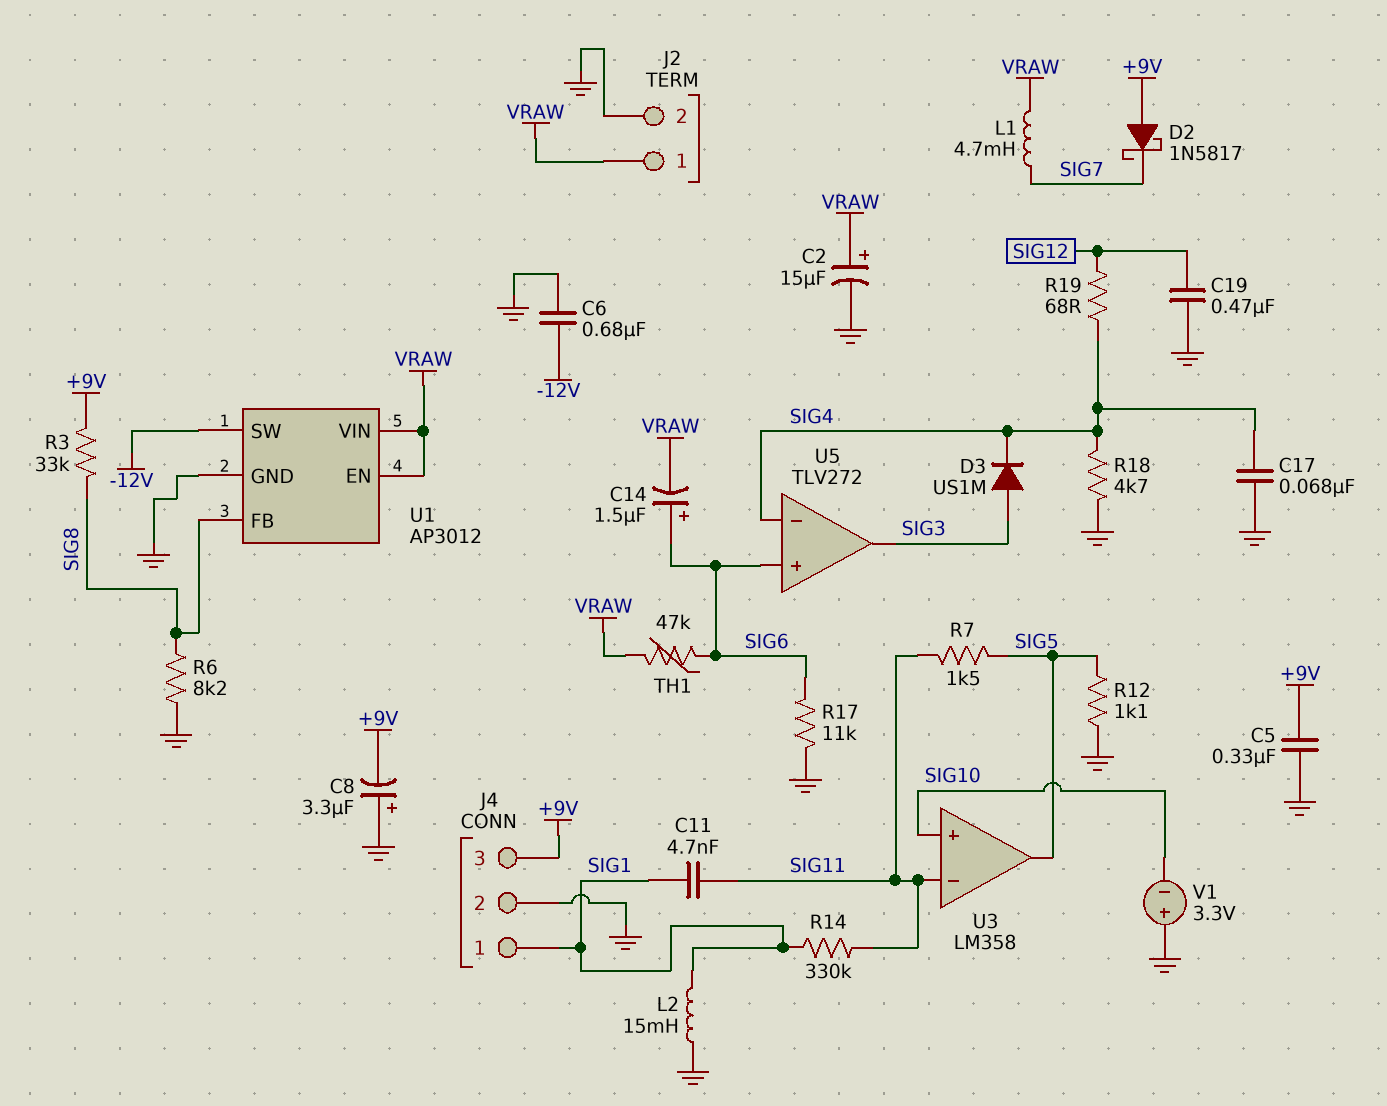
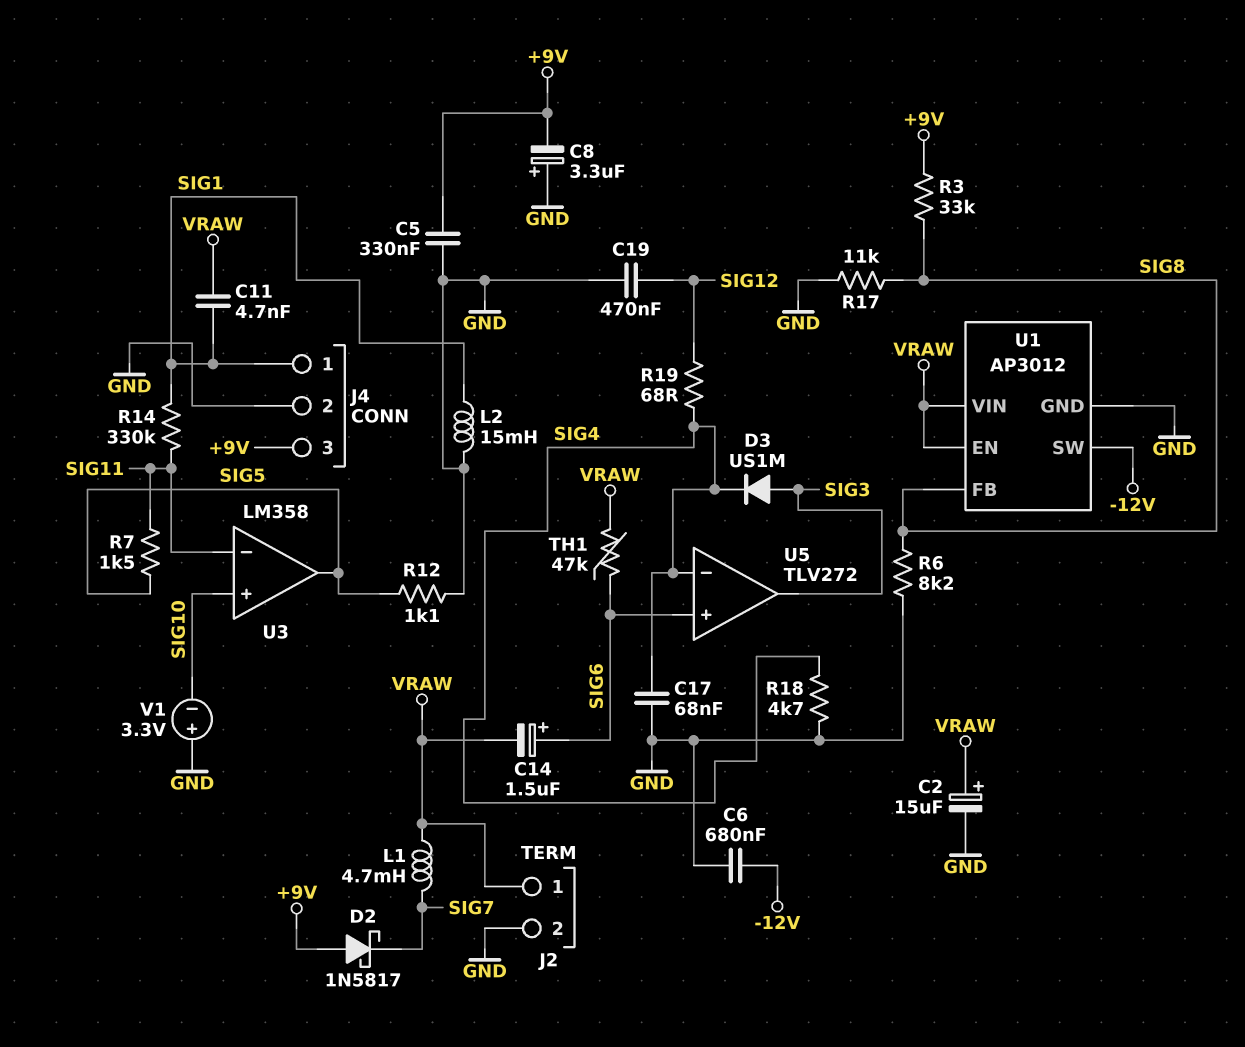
C11: 4.7nF (SIG1, SIG11) -> 4.7nF (SIG1, VRAW)
R17: 11k (GND, SIG6) -> 11k (GND, SIG8)

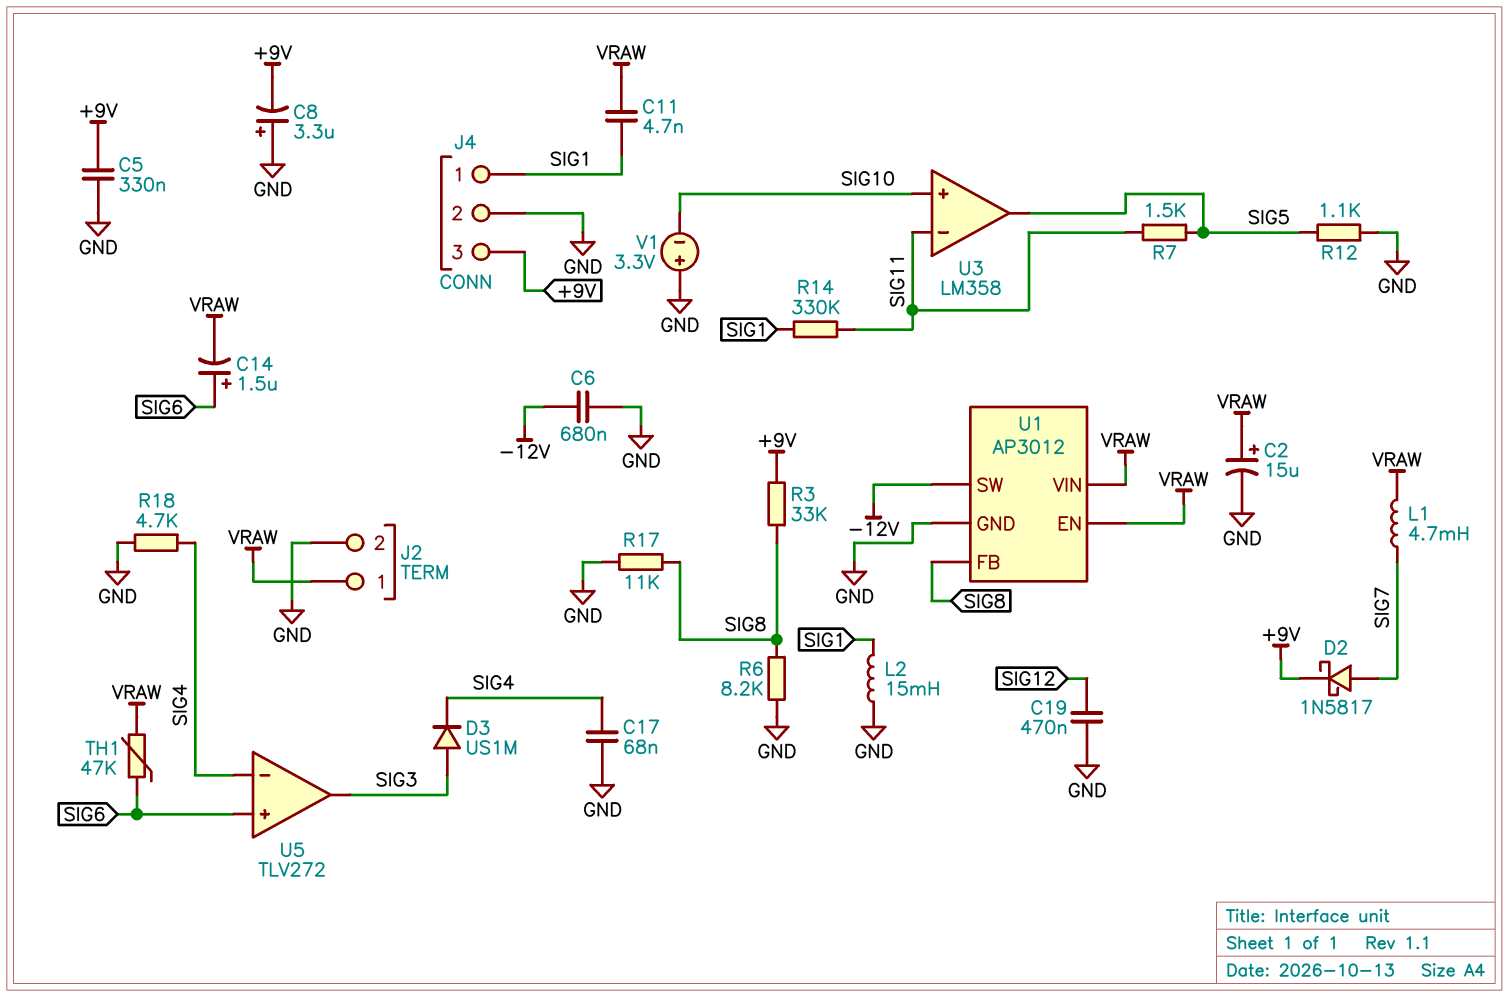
D2: schottky 1N5817 (A +9V, K SIG7) -> schottky 1N5817 (A SIG7, K +9V)
R19: 68 (SIG4, SIG12) -> none

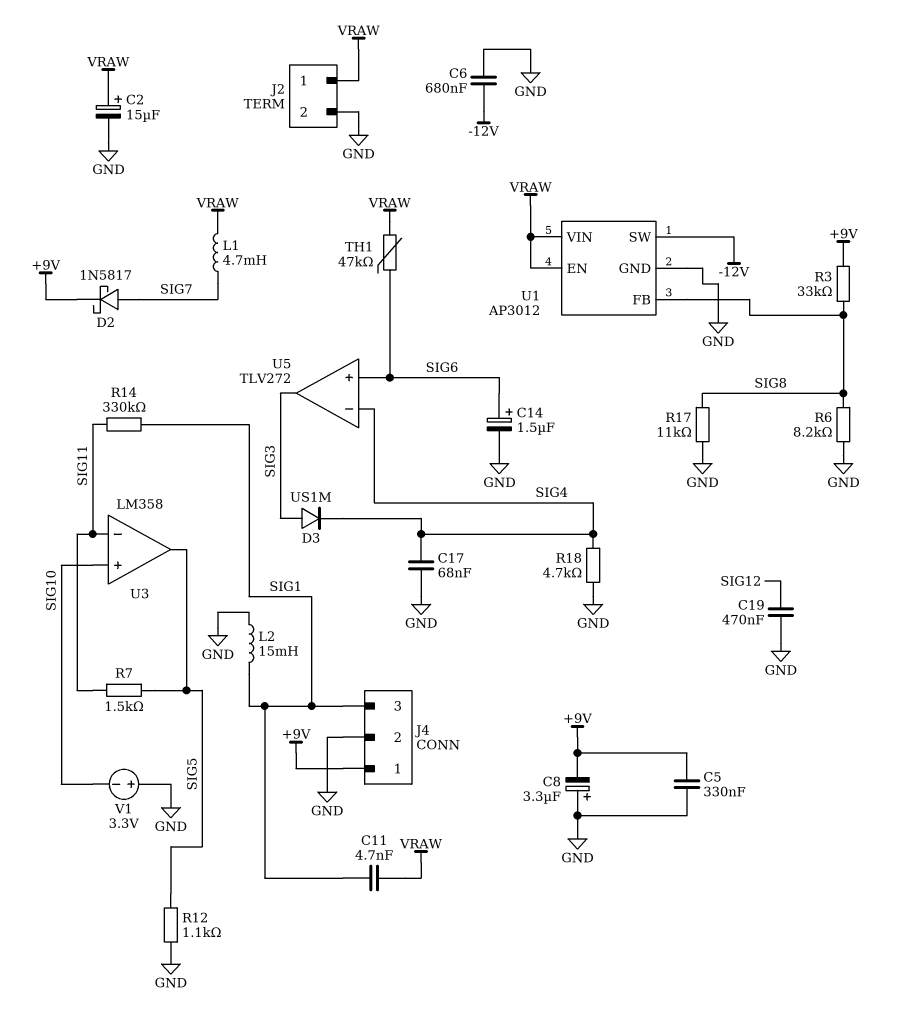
C14: 1.5uF (plus SIG6, minus VRAW) -> 1.5uF (plus SIG6, minus GND)
J4 pin 1: SIG1 -> +9V
J4 pin 3: +9V -> SIG1

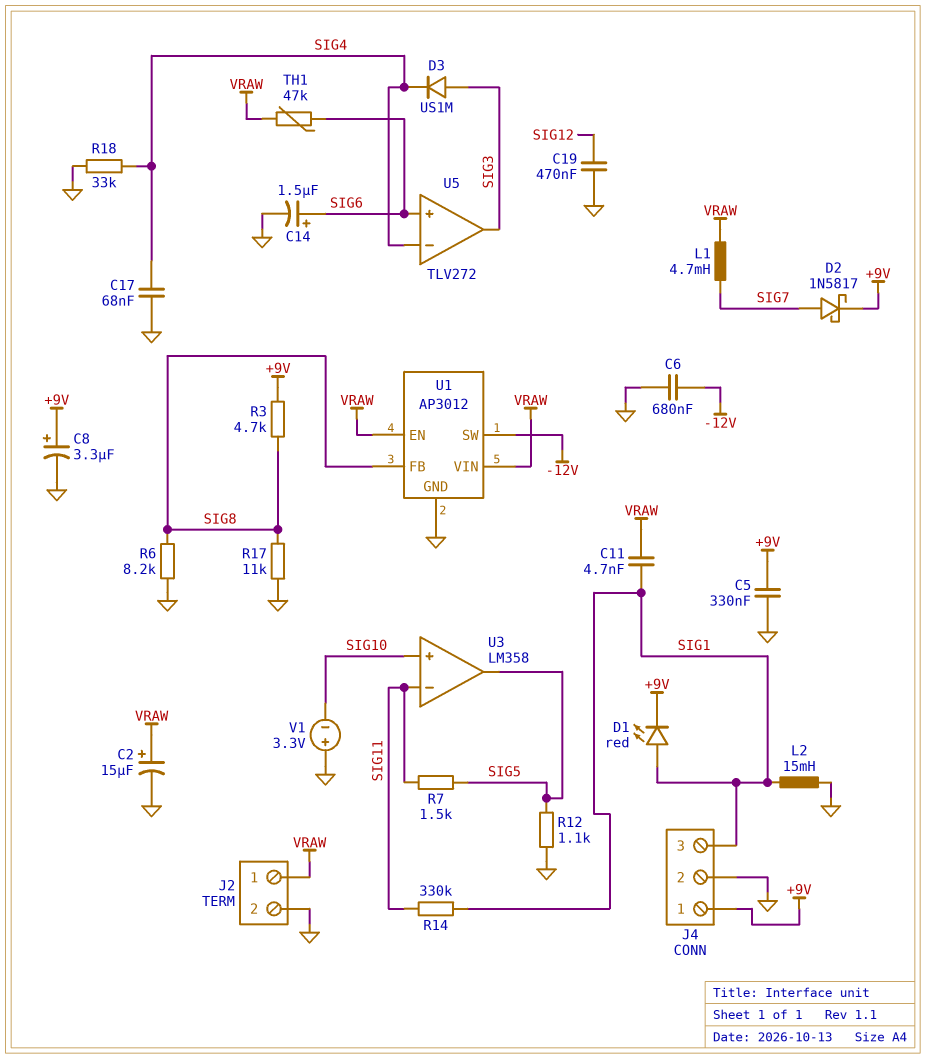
C8: 3.3uF (plus GND, minus +9V) -> 3.3uF (plus +9V, minus GND)
D1: none -> LED red (A SIG1, K +9V)
R3: 33k (+9V, SIG8) -> 4.7k (+9V, SIG8)
R18: 4.7k (GND, SIG4) -> 33k (GND, SIG4)

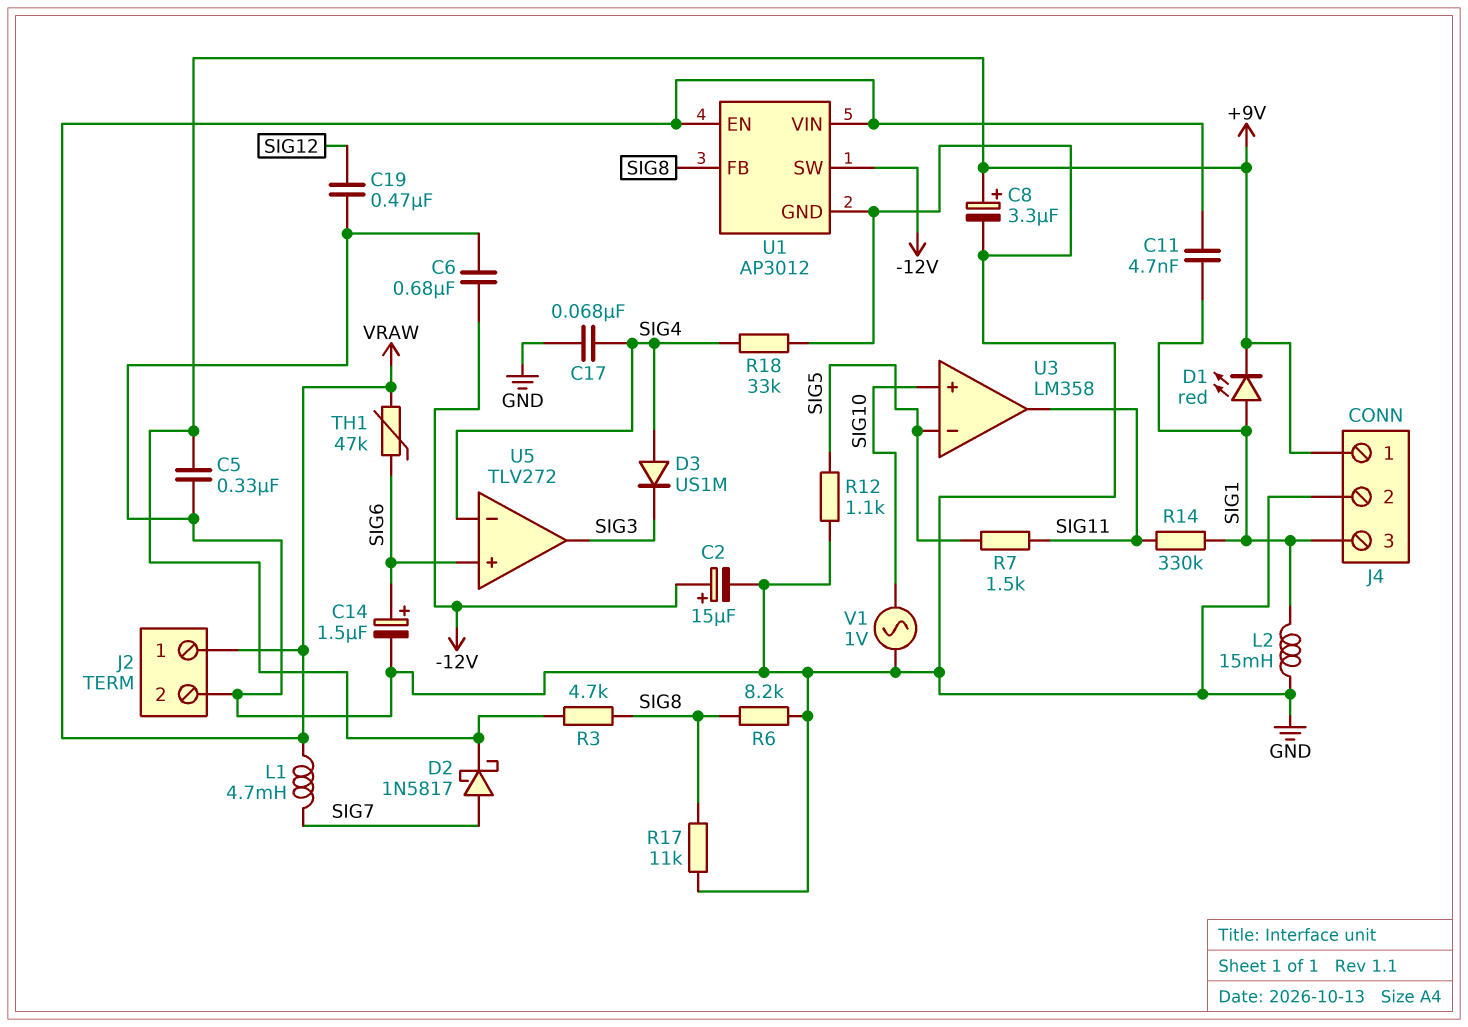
C2: 15uF (plus VRAW, minus GND) -> 15uF (plus -12V, minus GND)
D3: diode US1M (A SIG3, K SIG4) -> diode US1M (A SIG4, K SIG3)
U3 pin in-: SIG11 -> SIG5
U3 pin out: SIG5 -> SIG11
V1: 3.3V (plus GND, minus SIG10) -> AC 1V (GND, SIG10)

